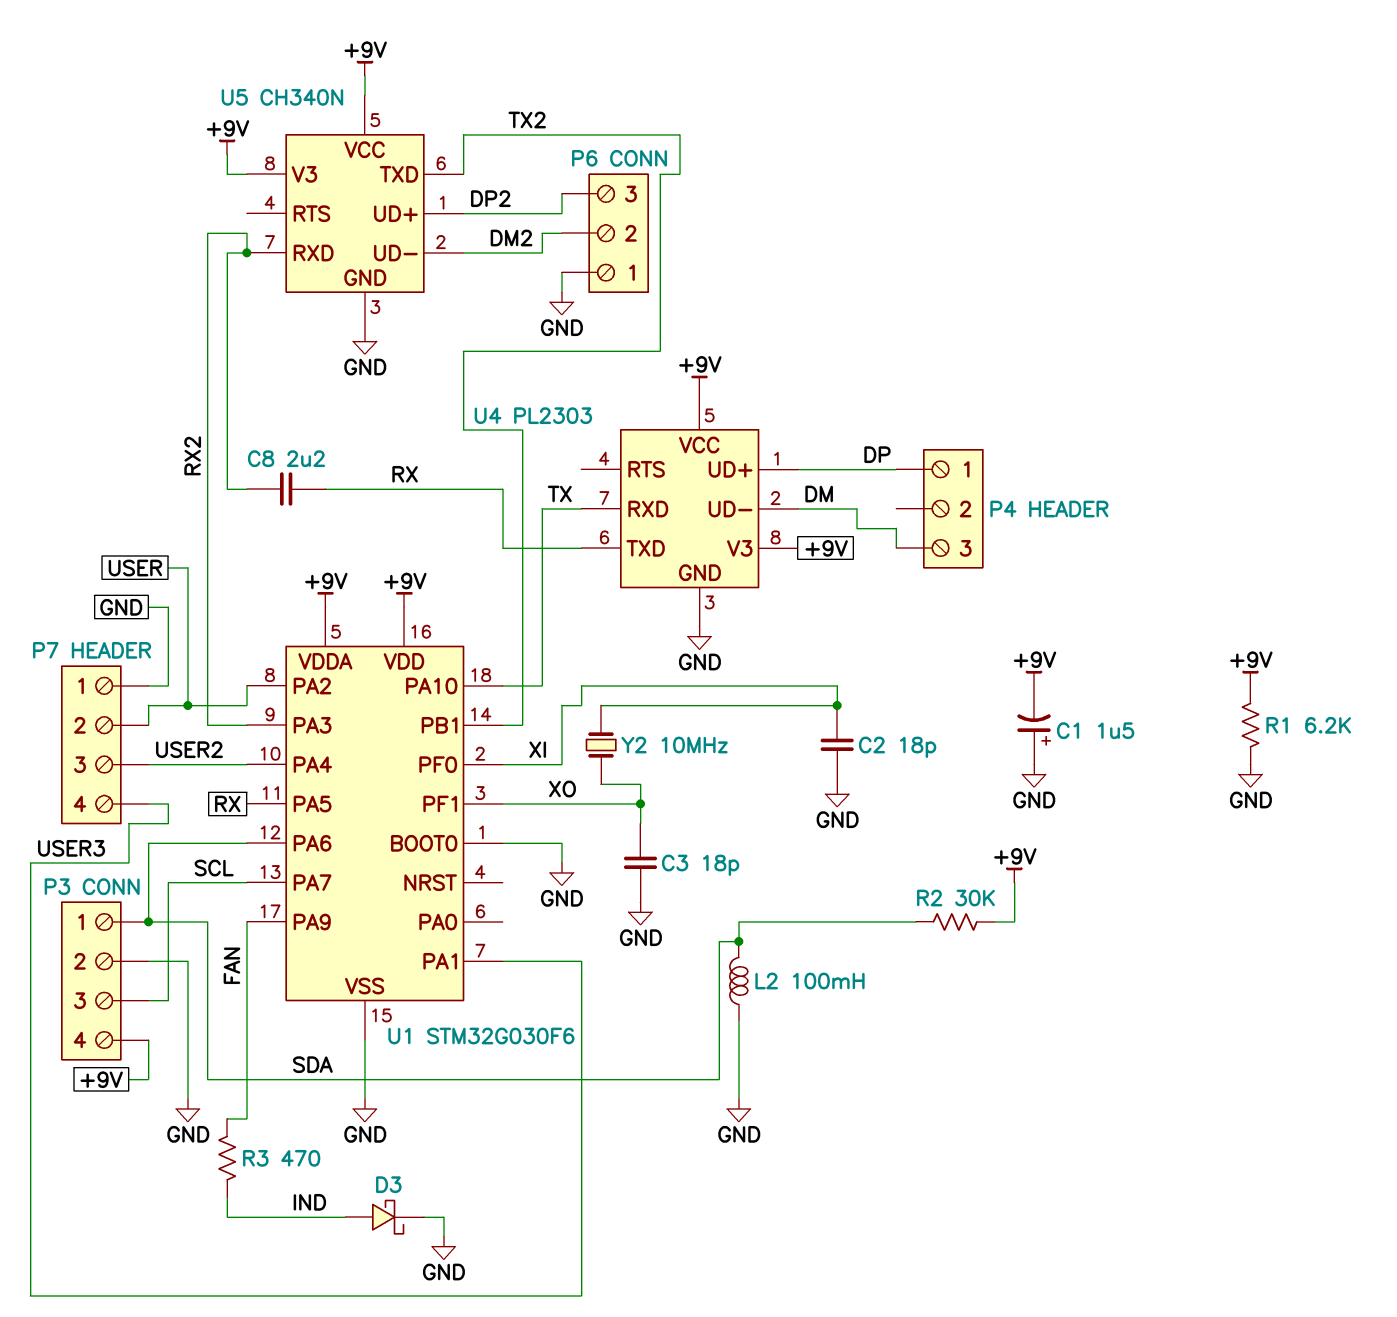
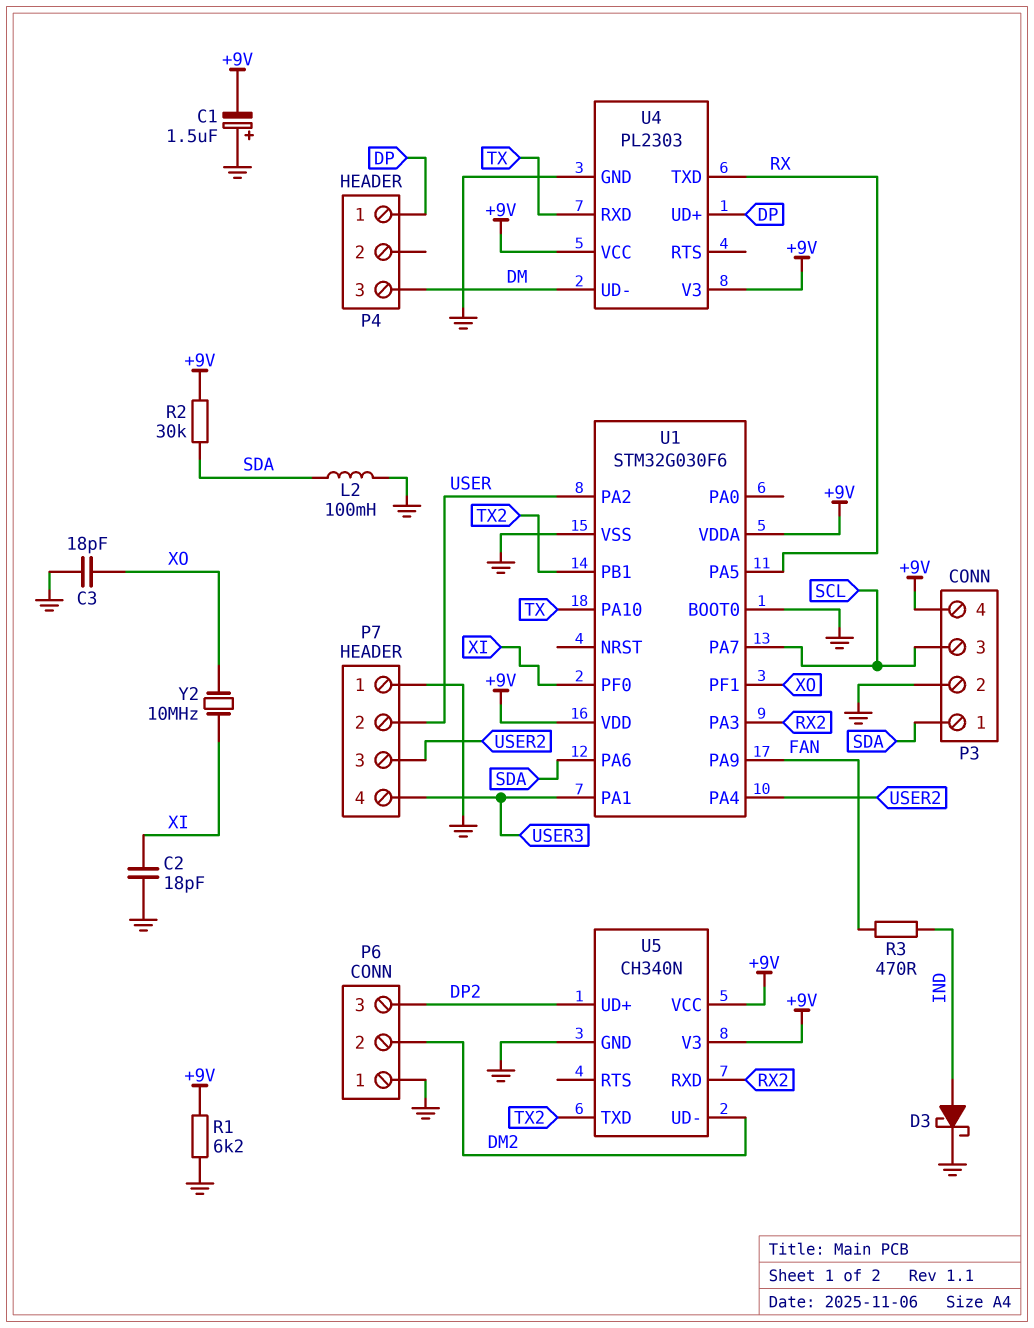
C8: 2.2uF (RX, RX2) -> none

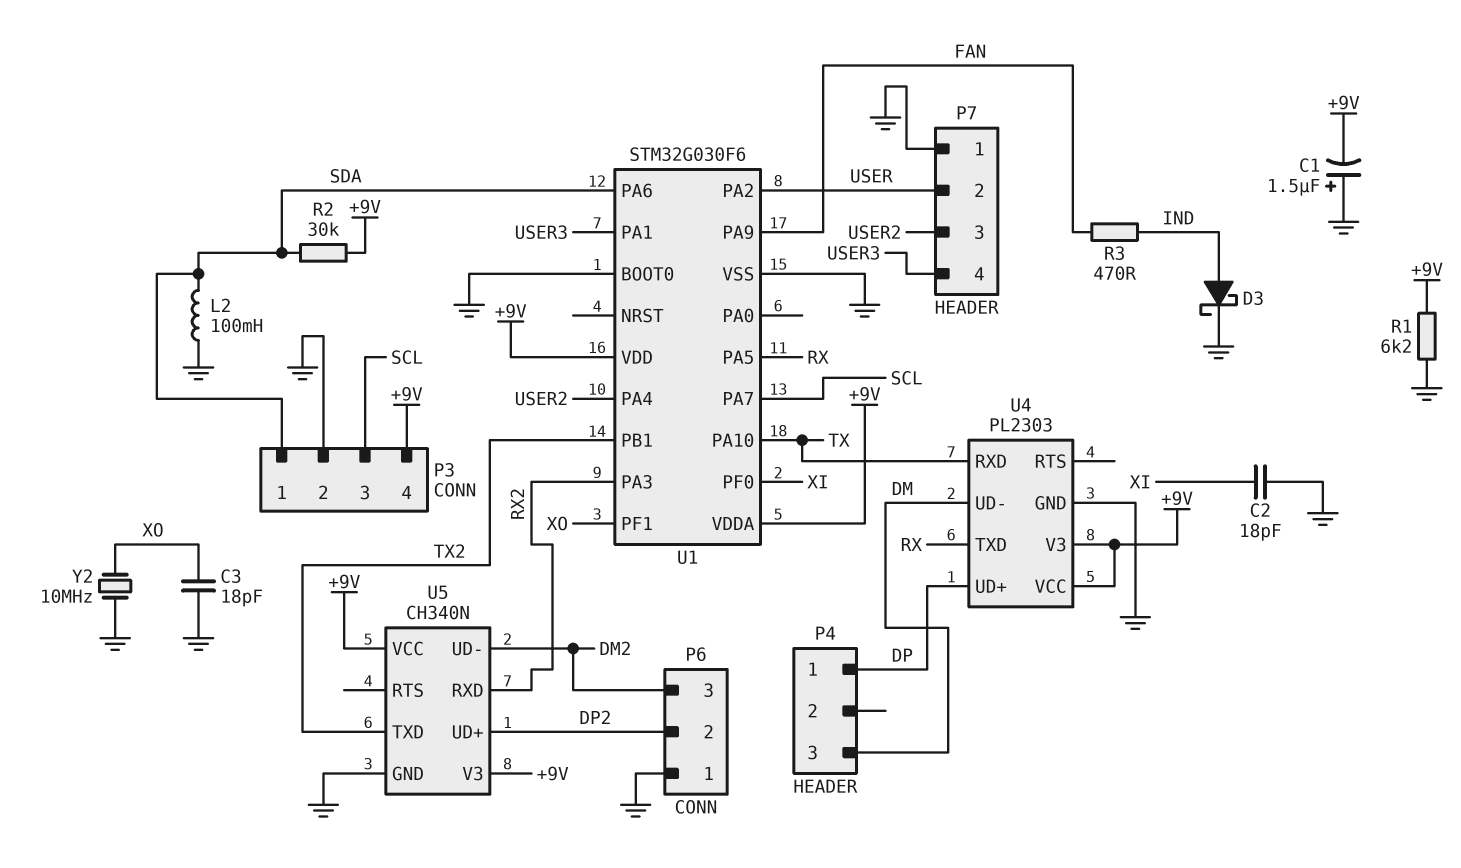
P6 pin 2: DM2 -> DP2
P6 pin 3: DP2 -> DM2
Y2: 10MHz (XI, XO) -> 10MHz (GND, XO)

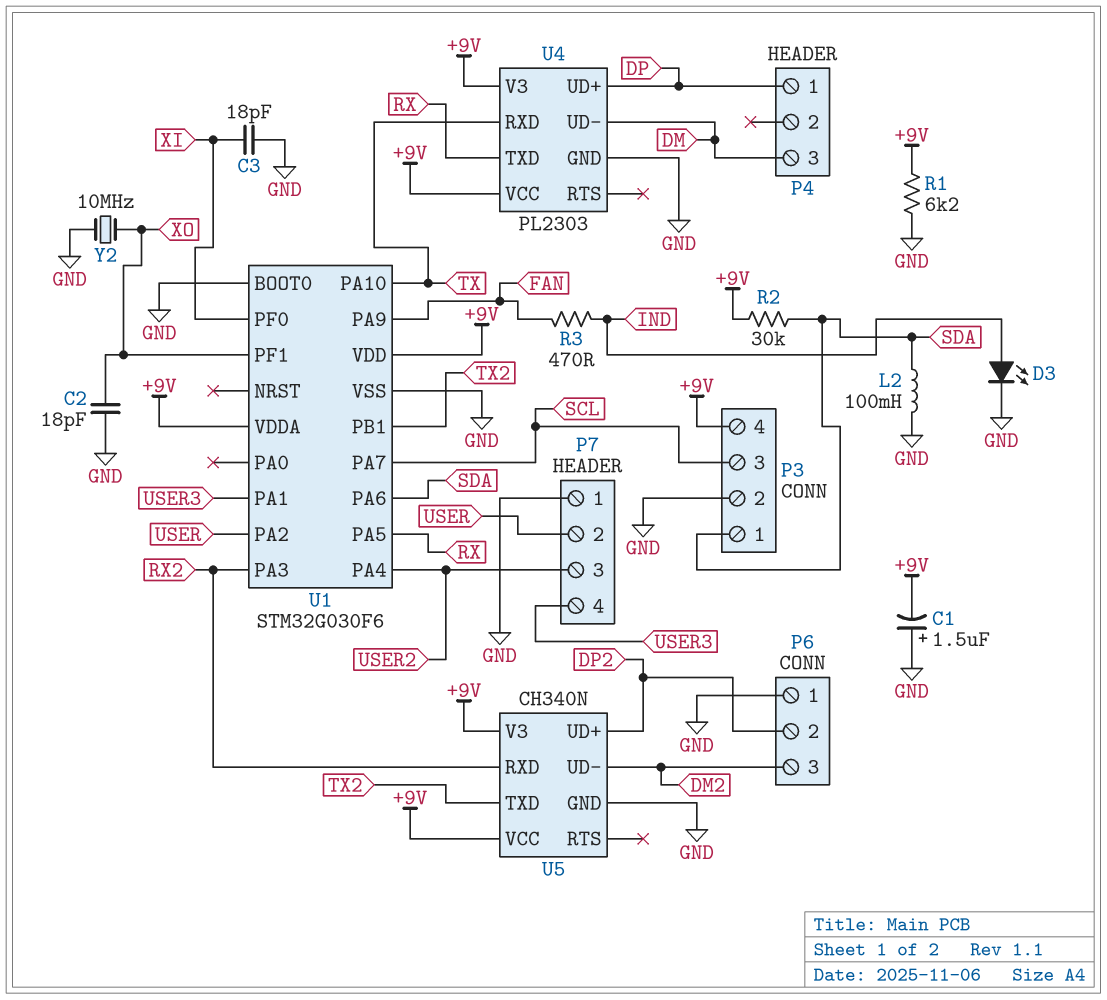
C2: 18pF (GND, XI) -> 18pF (GND, XO)
C3: 18pF (GND, XO) -> 18pF (GND, XI)
D3: schottky (A IND, K GND) -> LED (A IND, K GND)

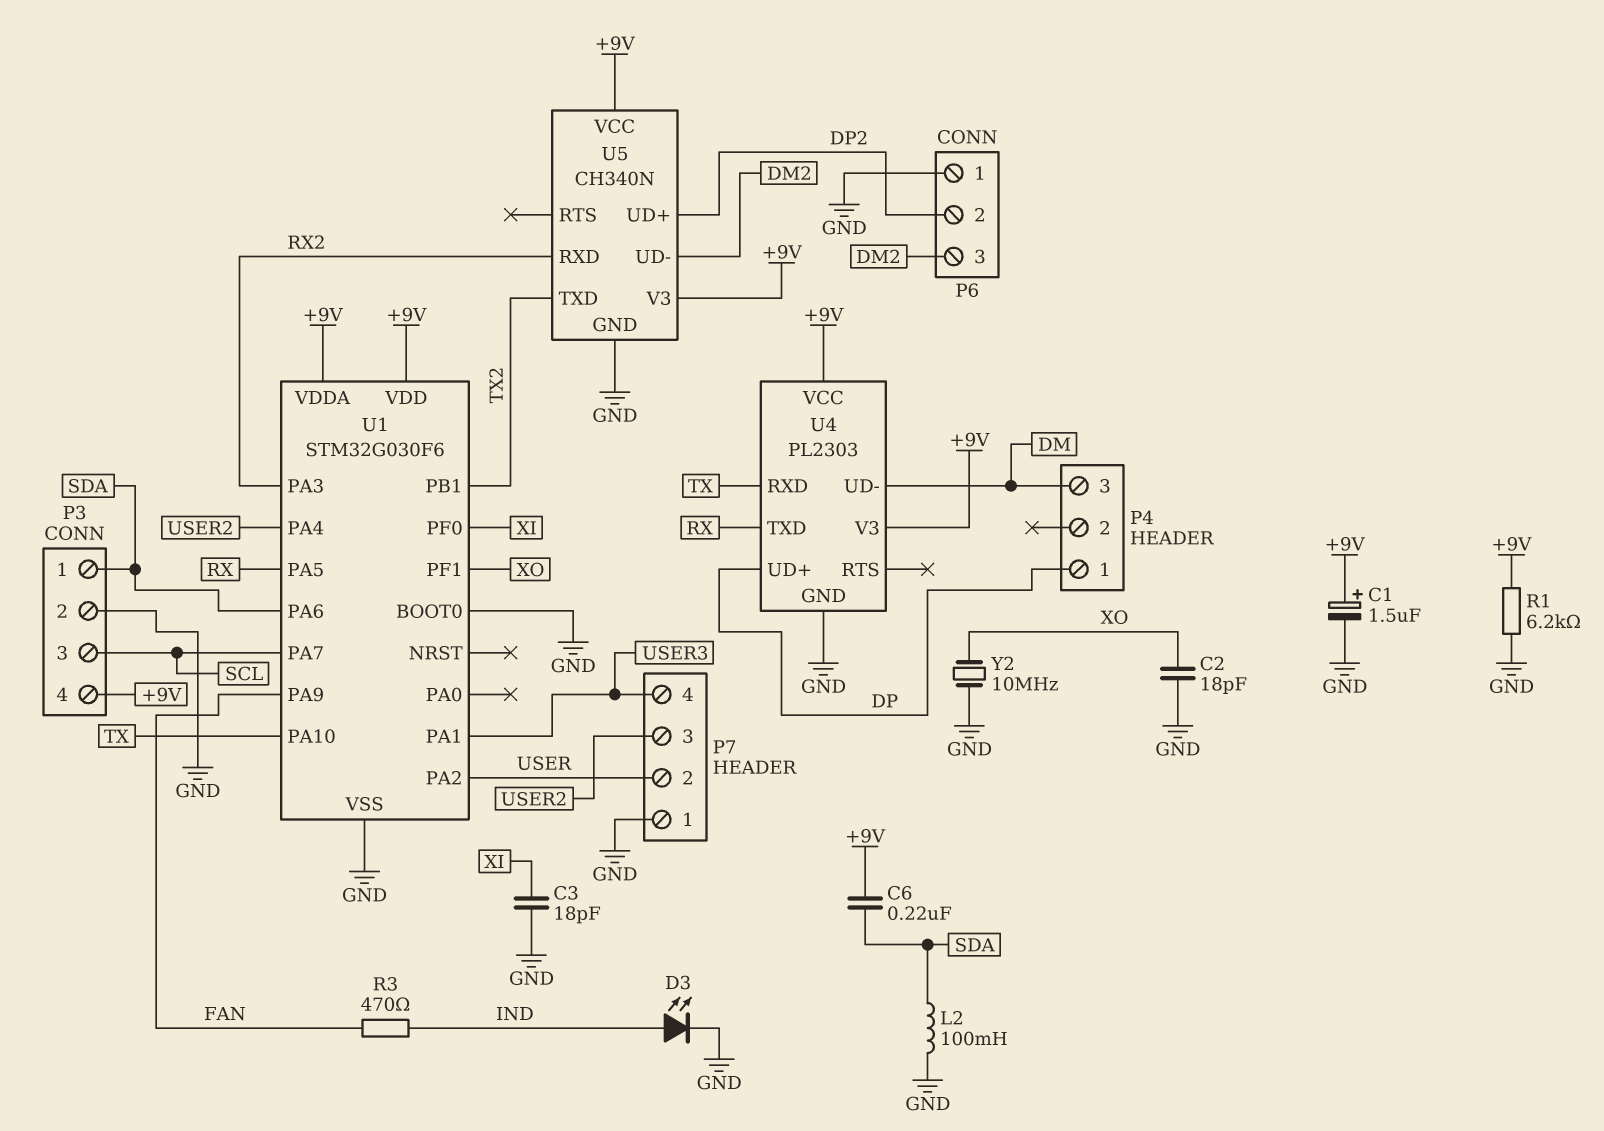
C1: 1.5uF (plus GND, minus +9V) -> 1.5uF (plus +9V, minus GND)
C6: none -> 220nF (+9V, SDA)
R2: 30k (+9V, SDA) -> none

